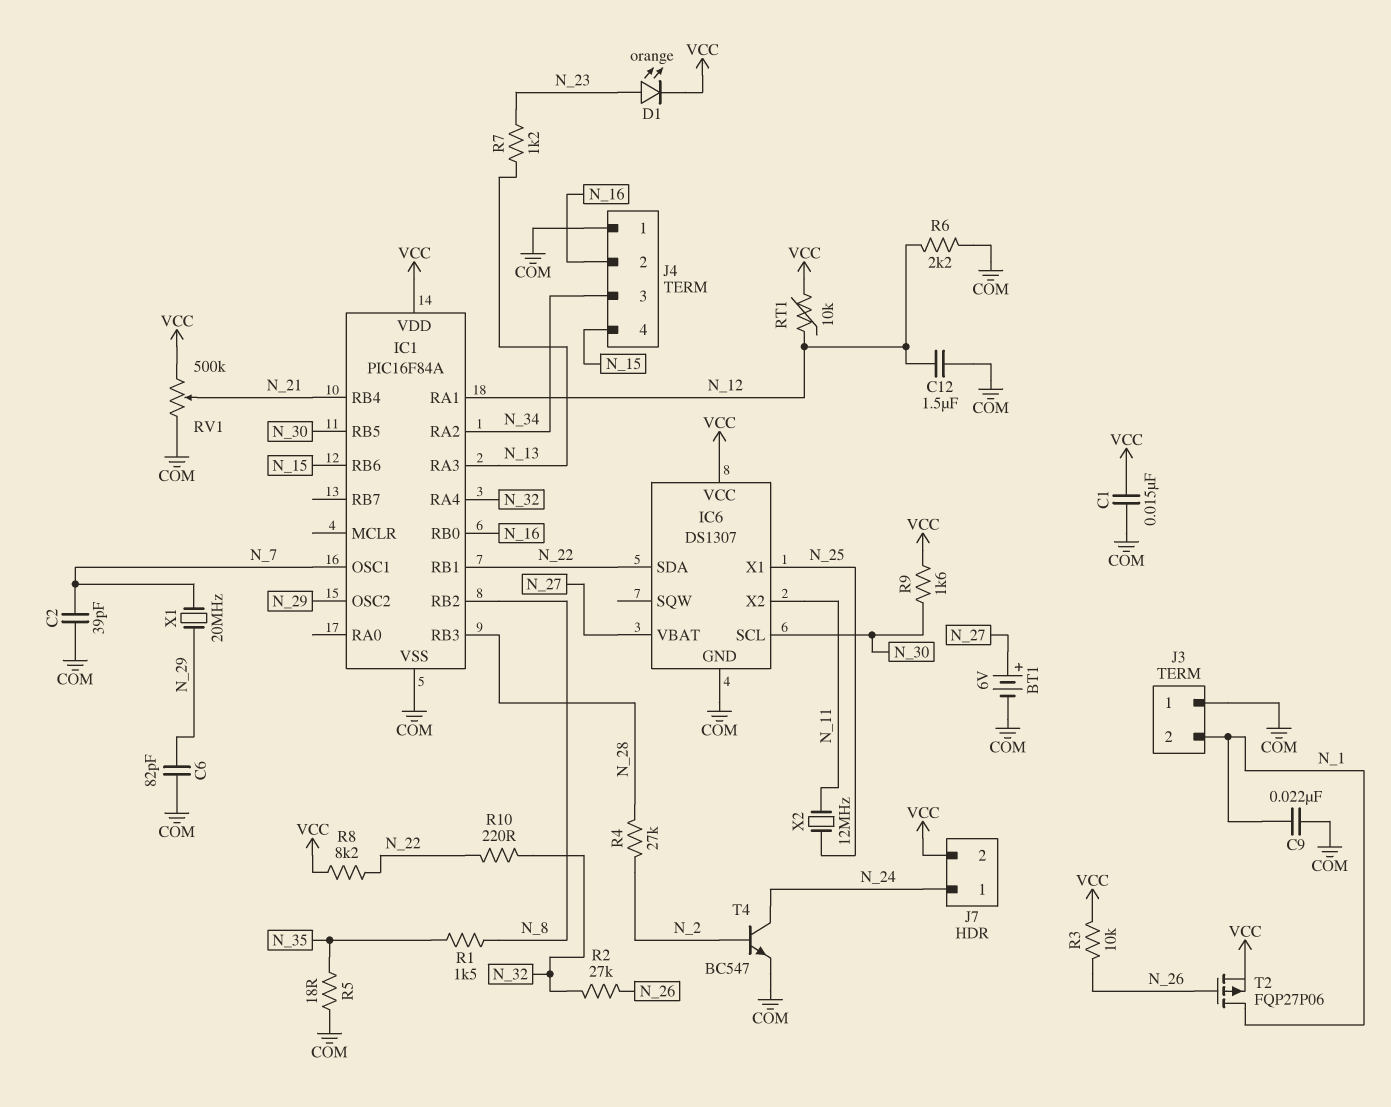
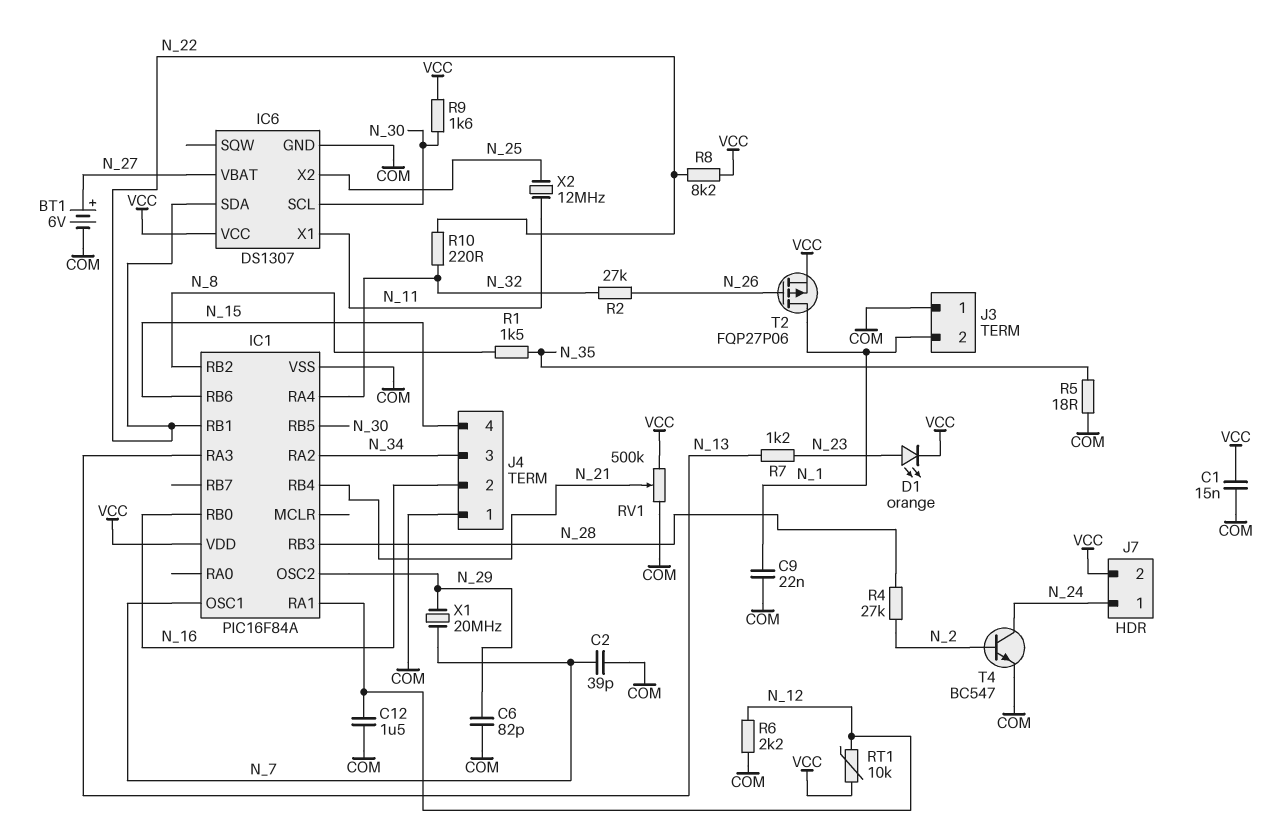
IC6 pin X1: N_25 -> N_11
IC6 pin X2: N_11 -> N_25
R3: 10k (N_26, VCC) -> none

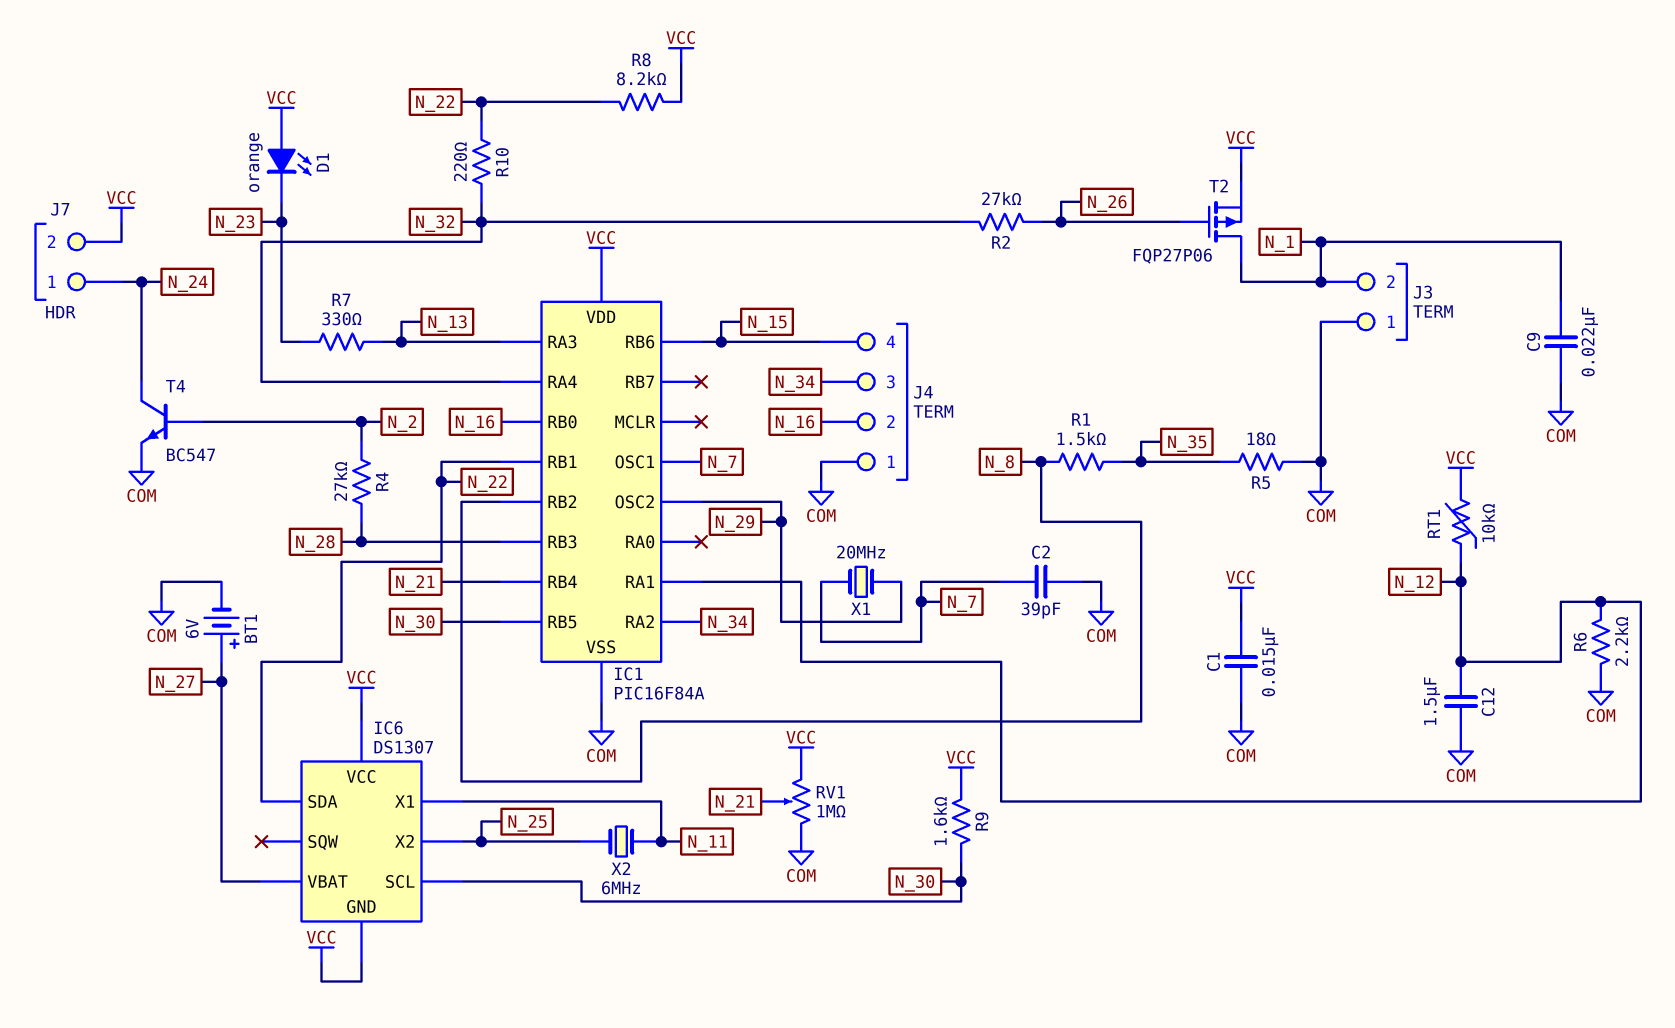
C6: 82pF (COM, N_29) -> none
D1: LED orange (A N_23, K VCC) -> LED orange (A VCC, K N_23)
IC6 pin GND: COM -> VCC
R7: 1.2k (N_13, N_23) -> 330 (N_13, N_23)
RV1: 500k (COM, VCC, wiper N_21) -> 1M (COM, VCC, wiper N_21)
X2: 12MHz (N_11, N_25) -> 6MHz (N_11, N_25)

